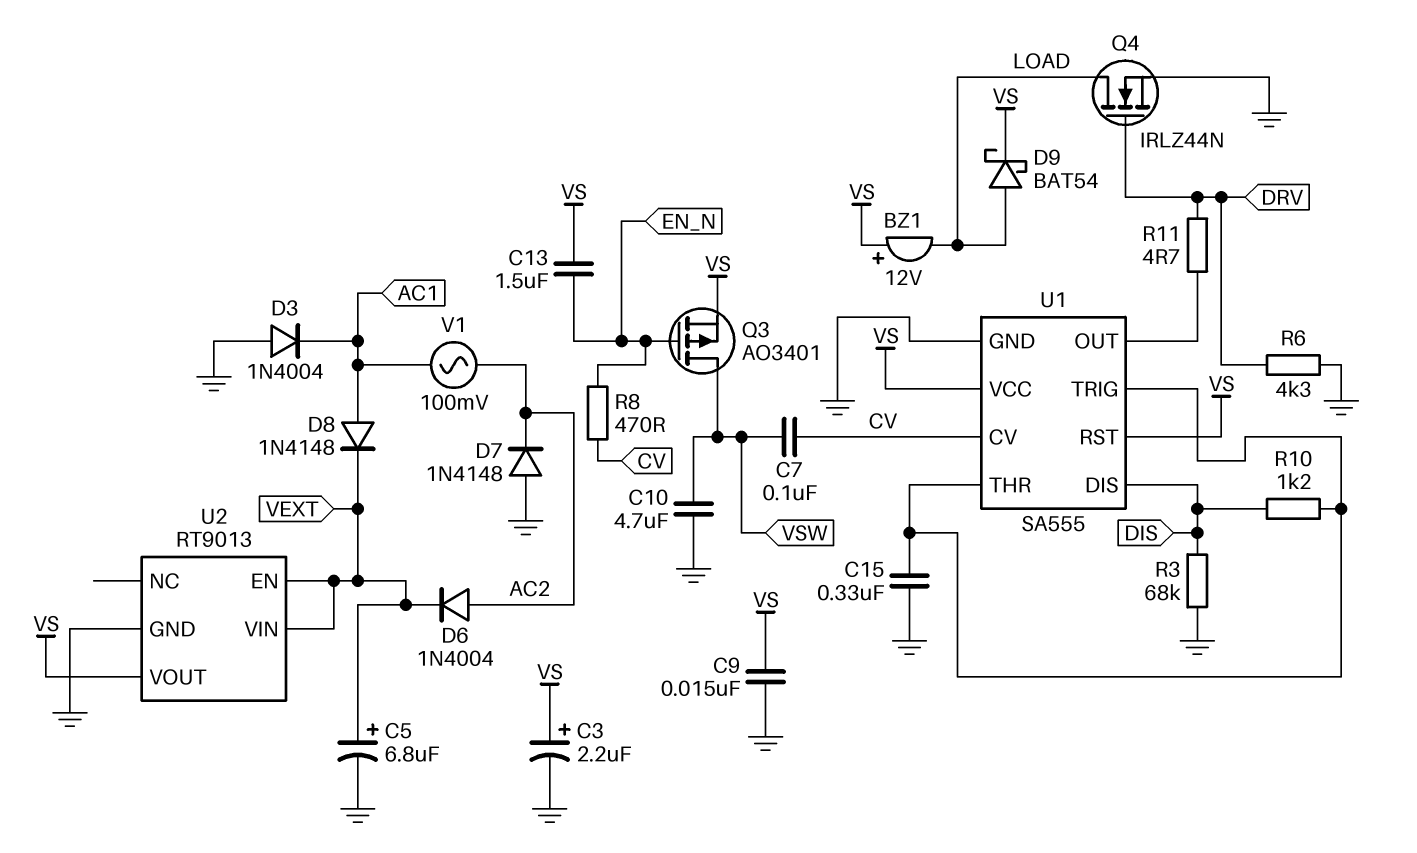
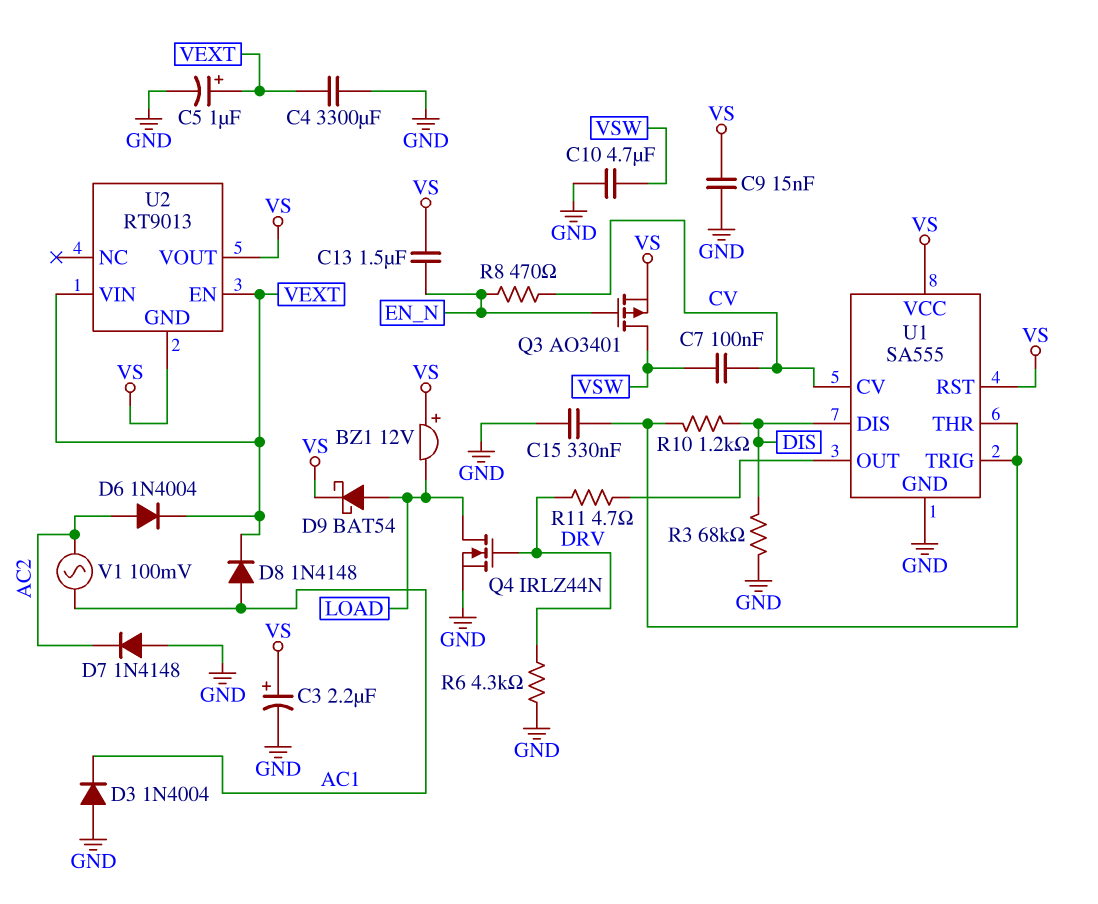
C4: none -> 3300uF (GND, VEXT)
C5: 6.8uF (plus VEXT, minus GND) -> 1uF (plus VEXT, minus GND)
U2 pin GND: GND -> VS

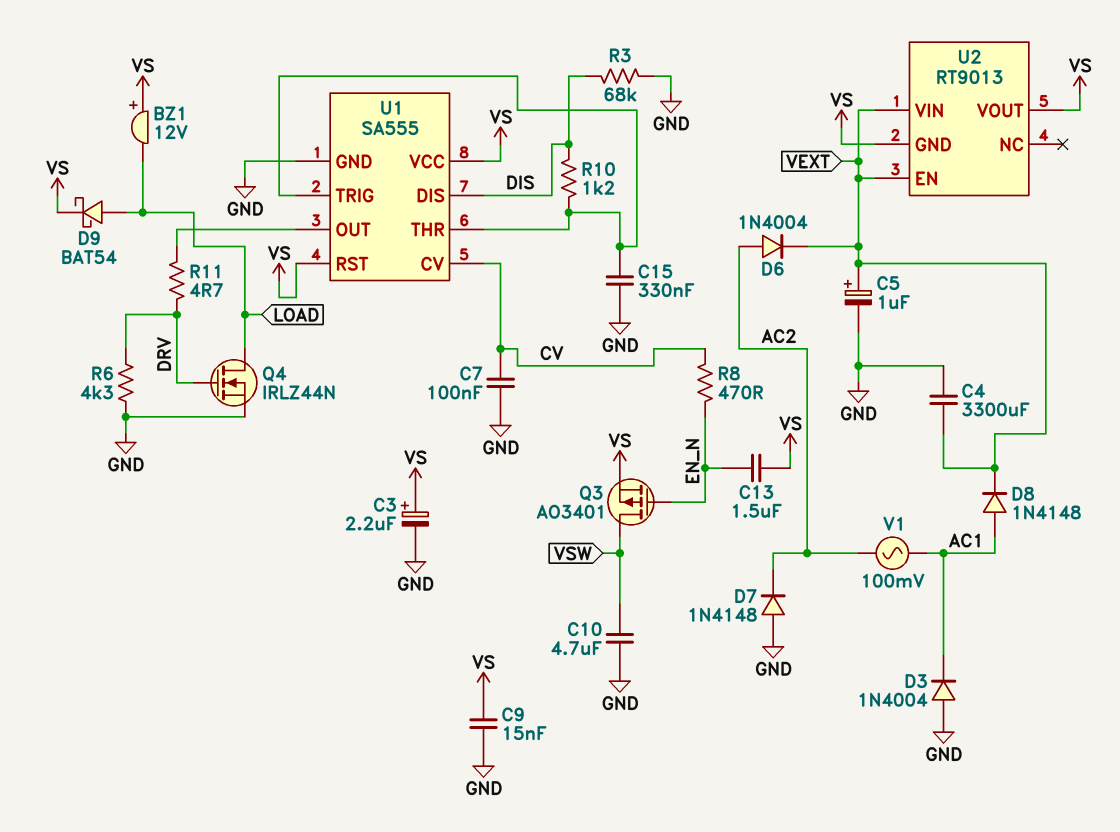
C7: 100nF (CV, VSW) -> 100nF (CV, GND)

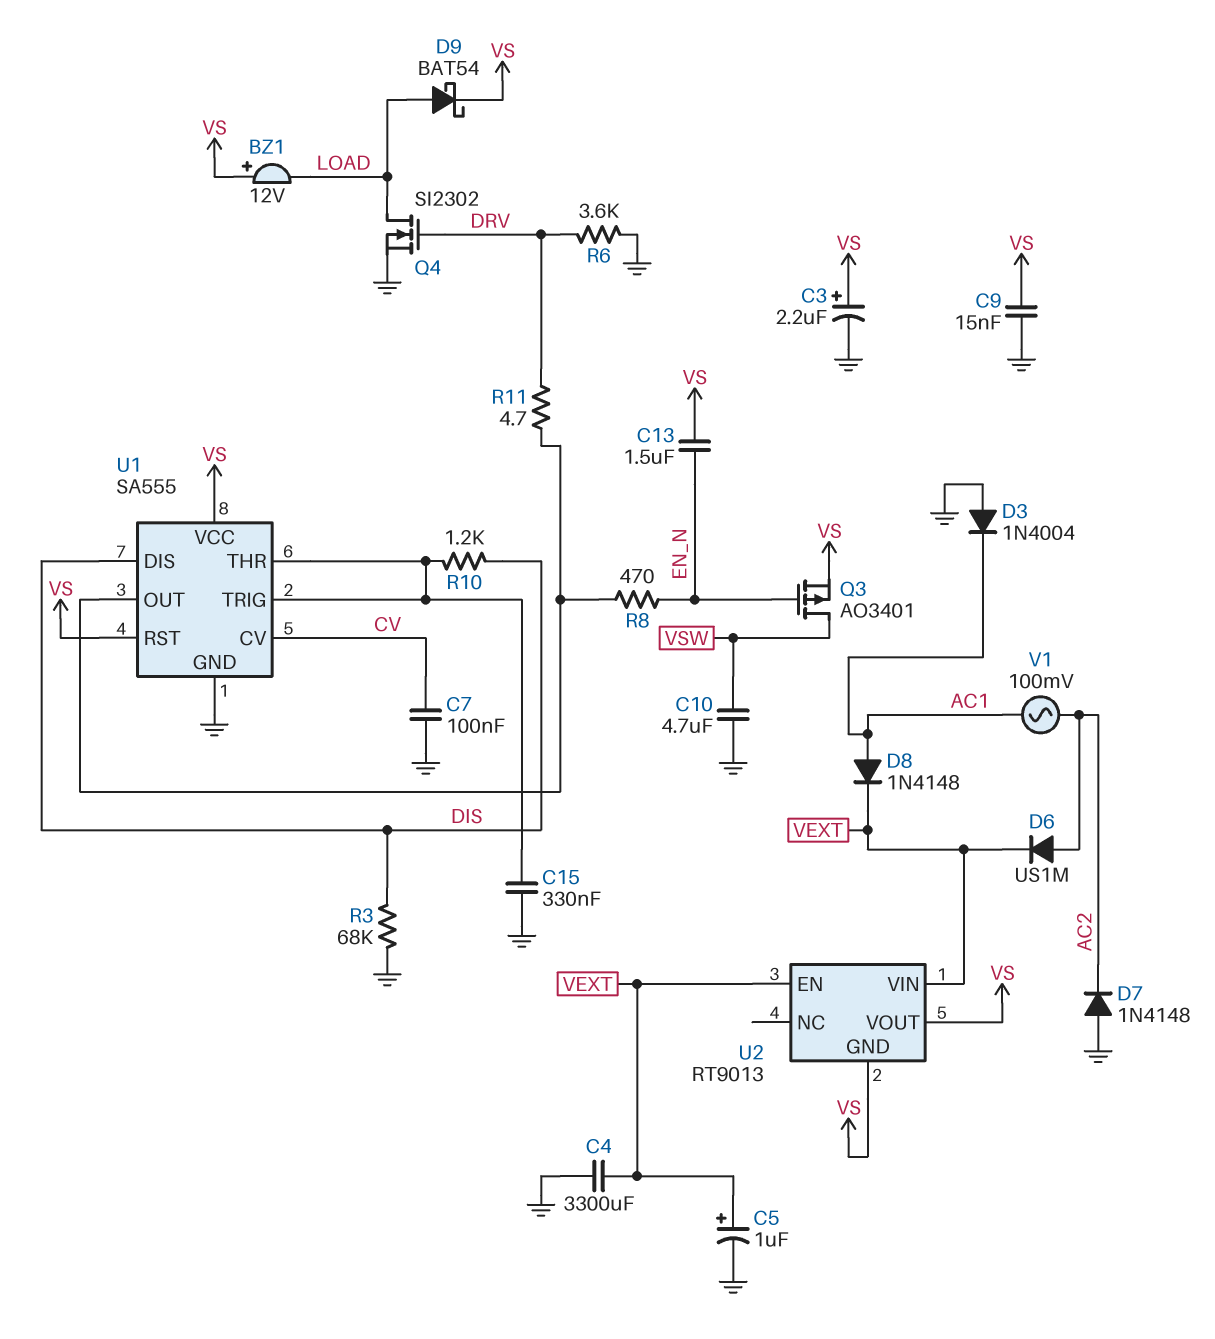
D6: diode 1N4004 (A AC2, K VEXT) -> diode US1M (A AC2, K VEXT)
Q4: NMOS IRLZ44N (G DRV, D LOAD, S GND) -> NMOS SI2302 (G DRV, D LOAD, S GND)
R6: 4.3k (DRV, GND) -> 3.6k (DRV, GND)
R8: 470 (CV, EN_N) -> 470 (EN_N, U1/OUT)

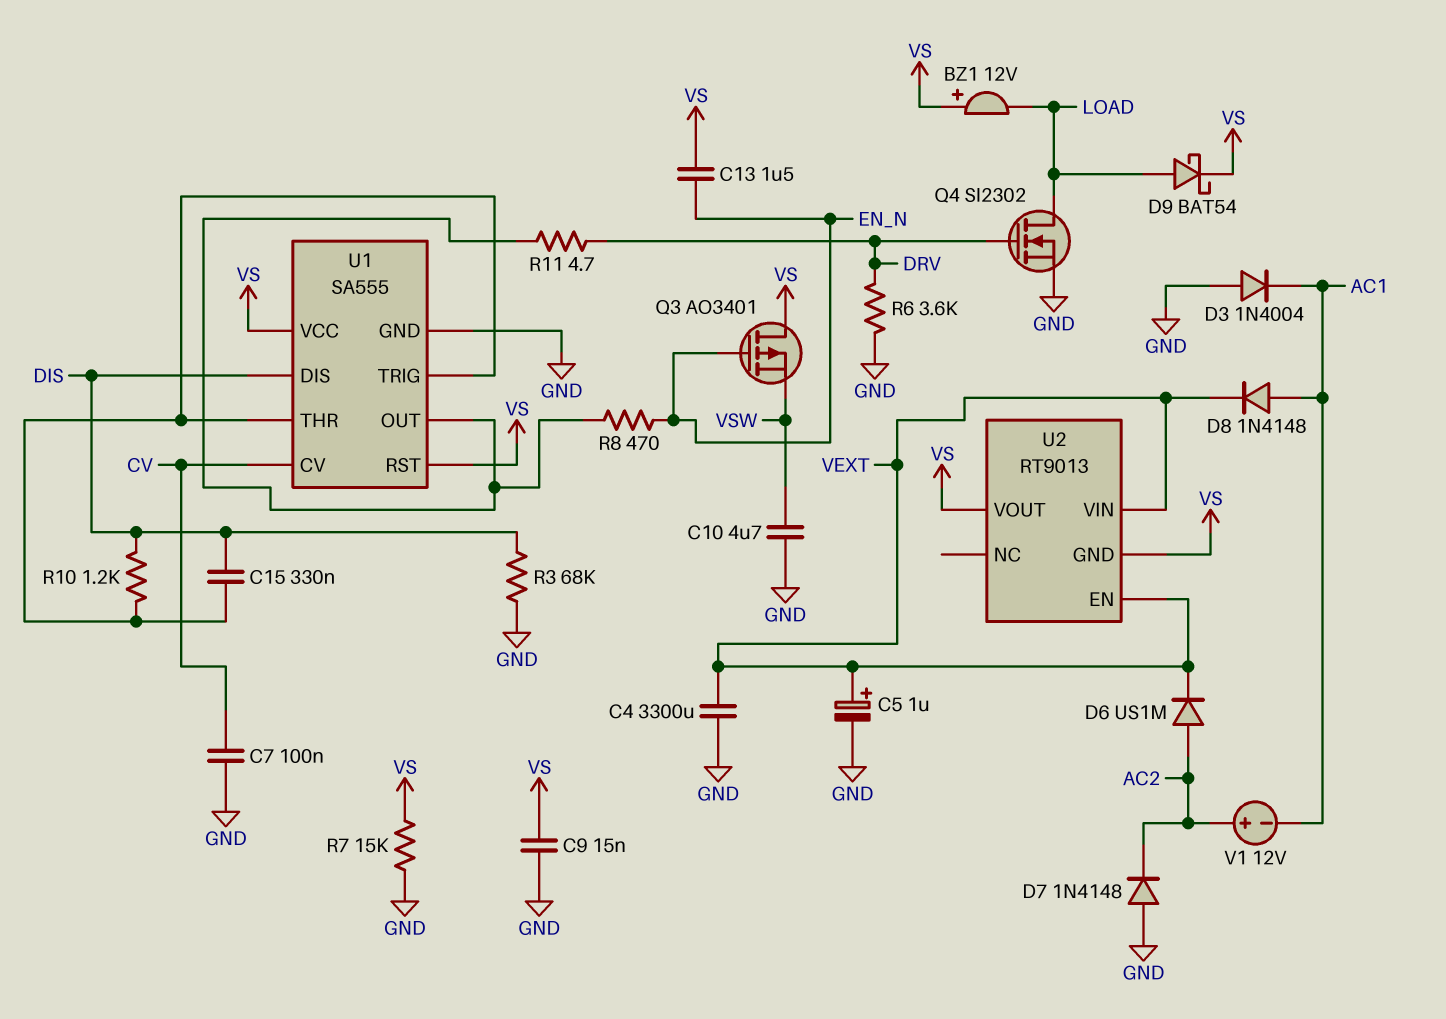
C3: 2.2uF (plus VS, minus GND) -> none
C15: 330nF (GND, U1/THR) -> 330nF (DIS, U1/THR)
Q3: PMOS AO3401 (G EN_N, D VSW, S VS) -> PMOS AO3401 (G EN_N, D VS, S VSW)
R7: none -> 15k (GND, VS)
V1: AC 100mV (AC1, AC2) -> 12V (plus AC2, minus AC1)

